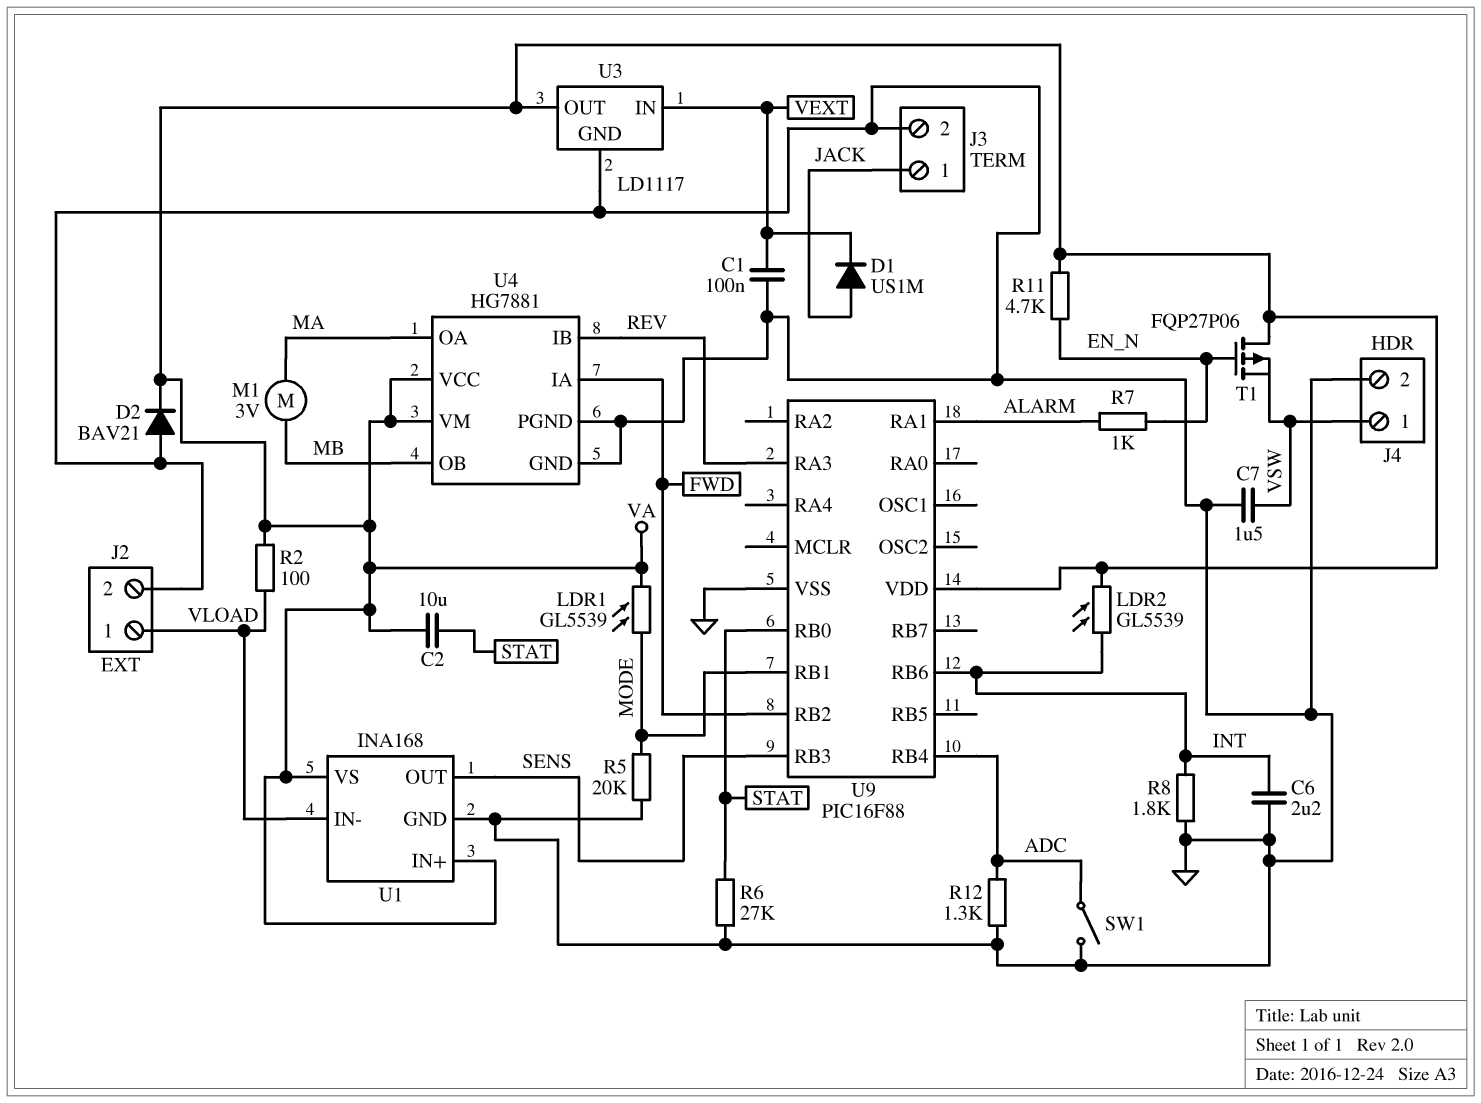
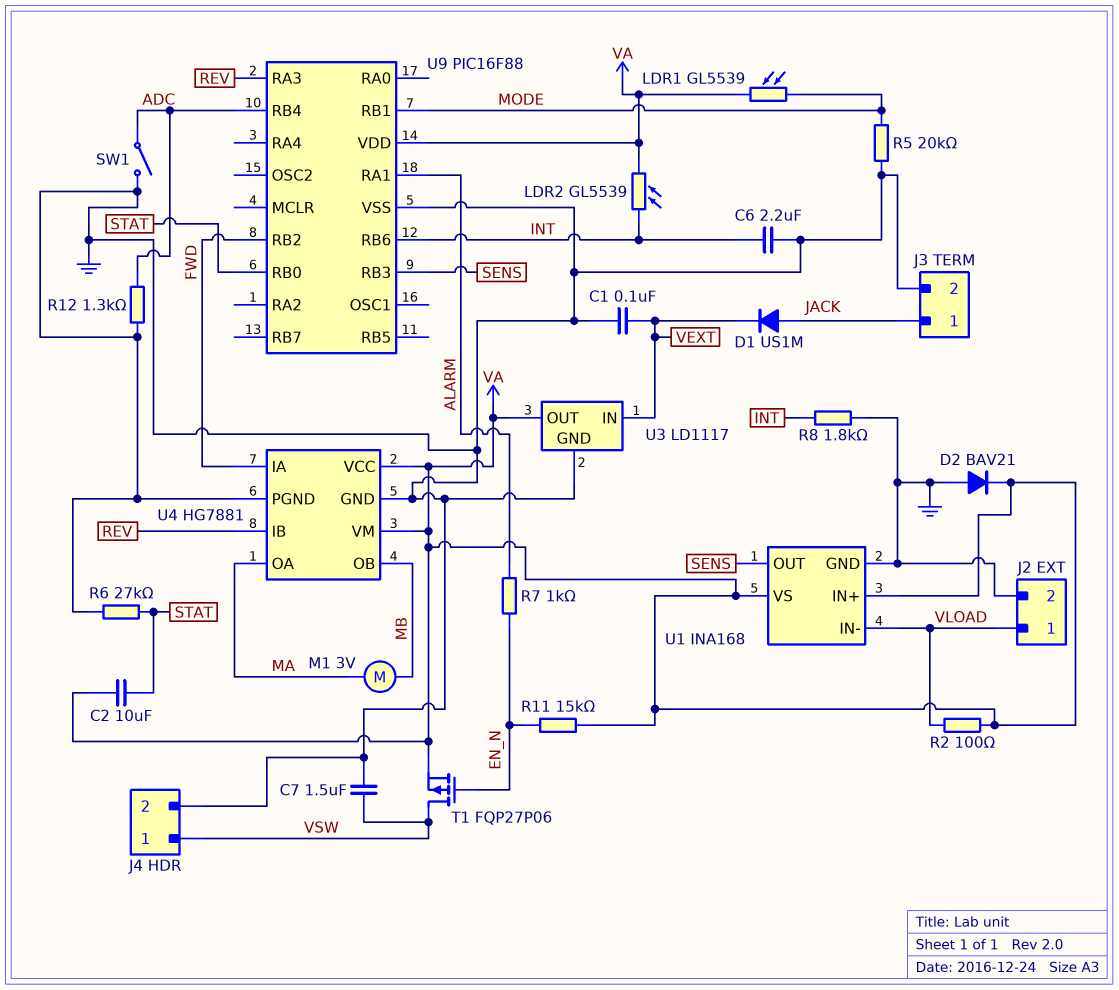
R11: 4.7k (EN_N, VA) -> 15k (EN_N, VA)
T1: PMOS FQP27P06 (G EN_N, D VA, S VSW) -> PMOS FQP27P06 (G EN_N, D VSW, S VA)

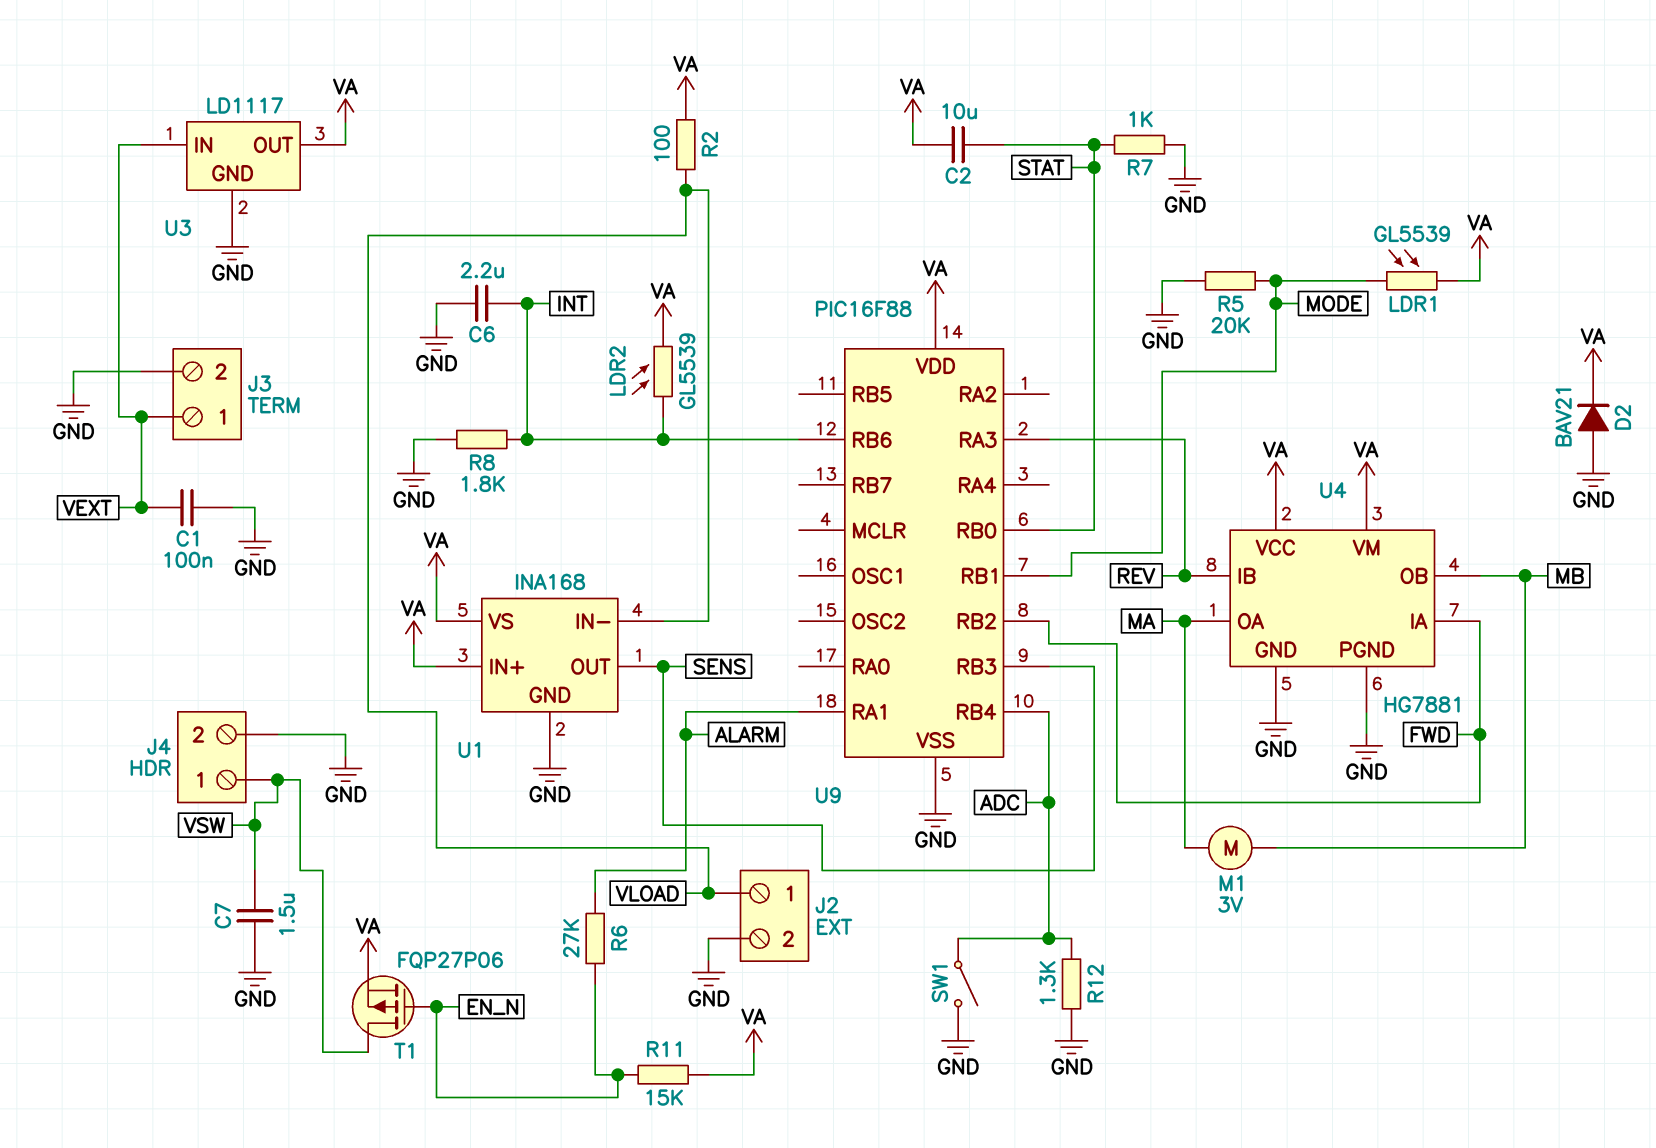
D1: diode US1M (A JACK, K VEXT) -> none
J3 pin 1: JACK -> VEXT
R6: 27k (GND, STAT) -> 27k (ALARM, EN_N)
R7: 1k (ALARM, EN_N) -> 1k (GND, STAT)

